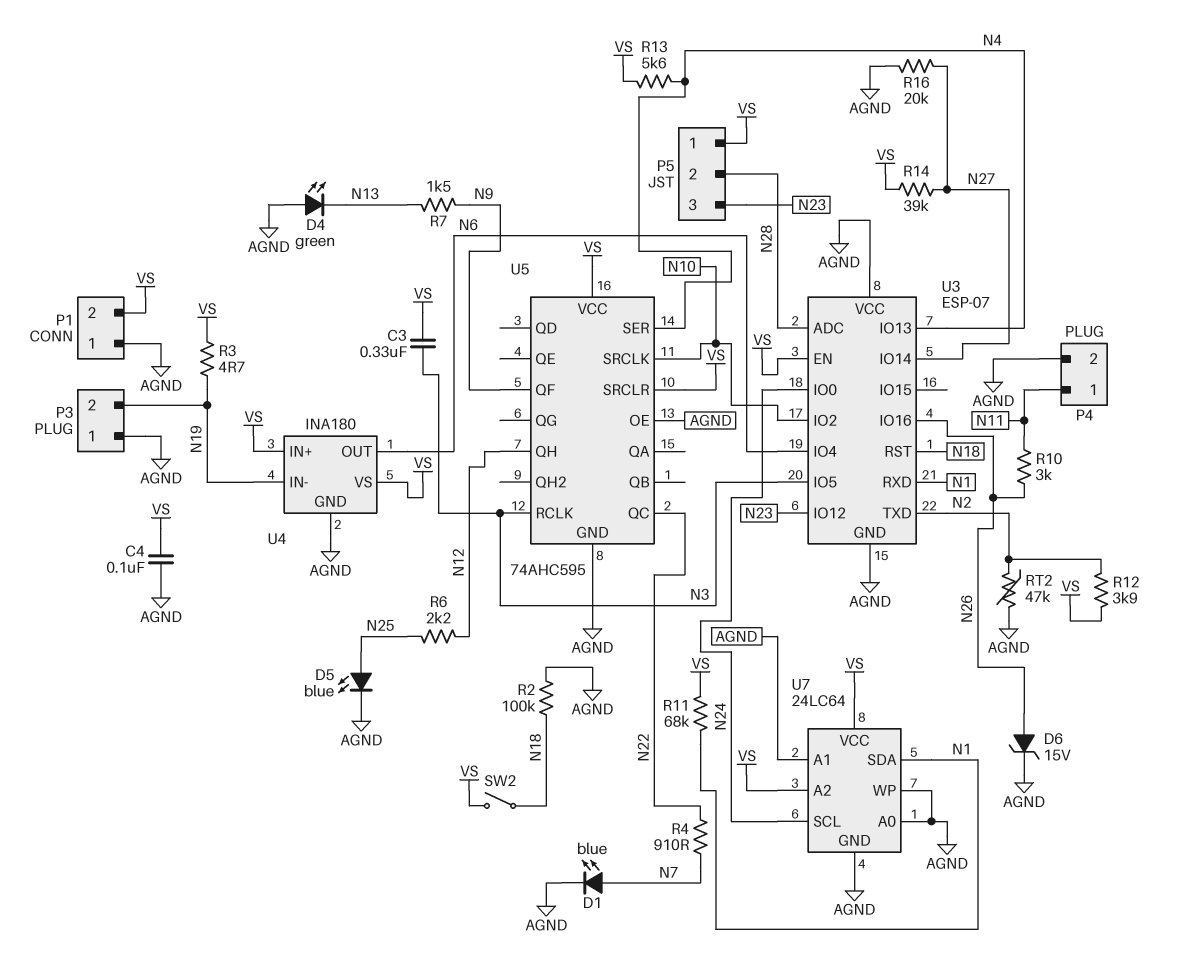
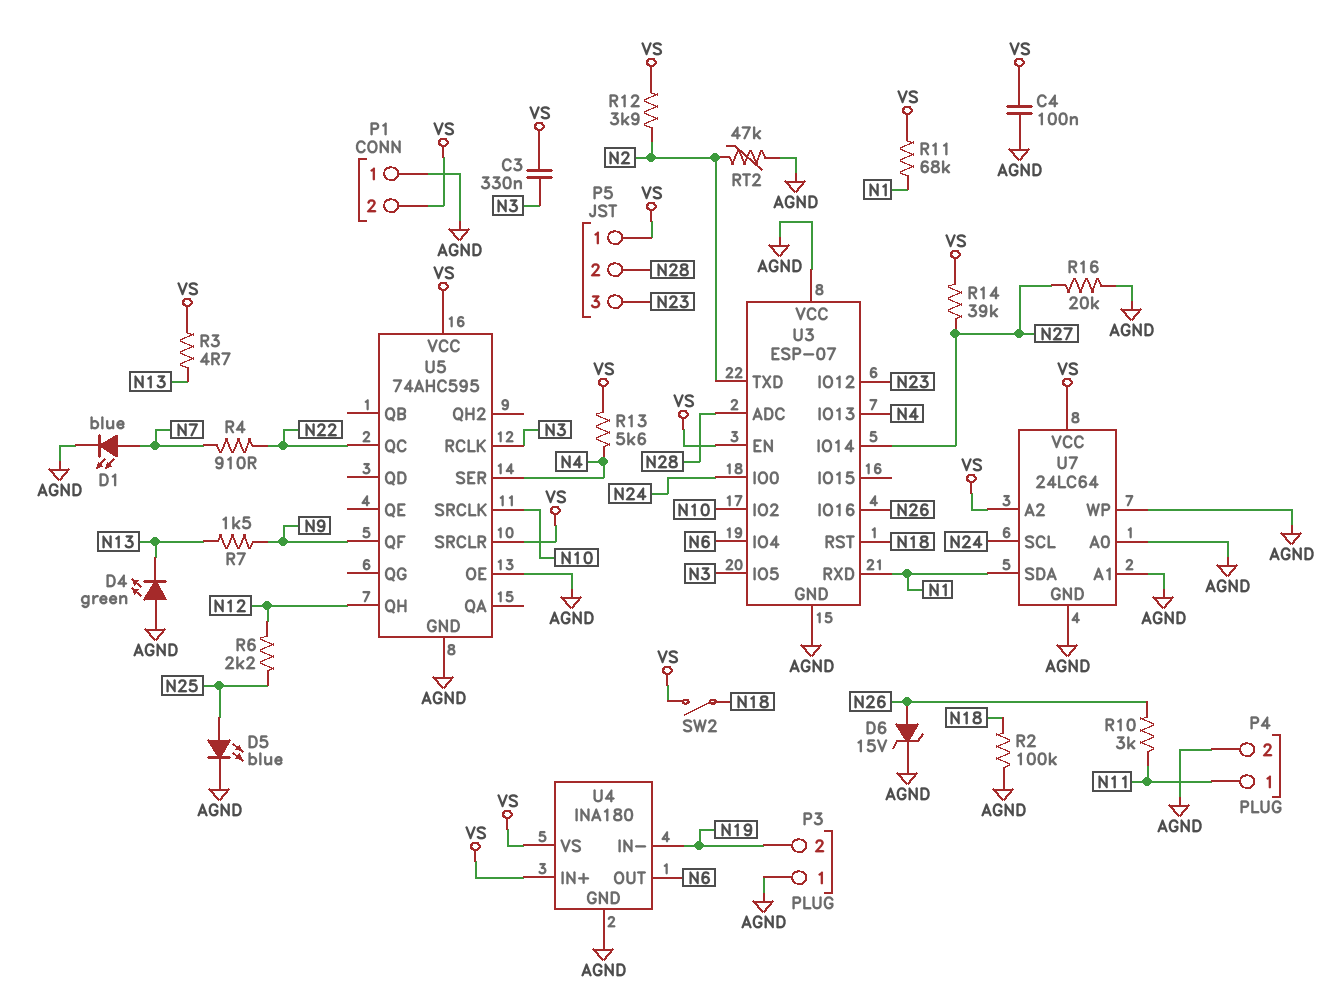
R3: 4.7 (N19, VS) -> 4.7 (N13, VS)

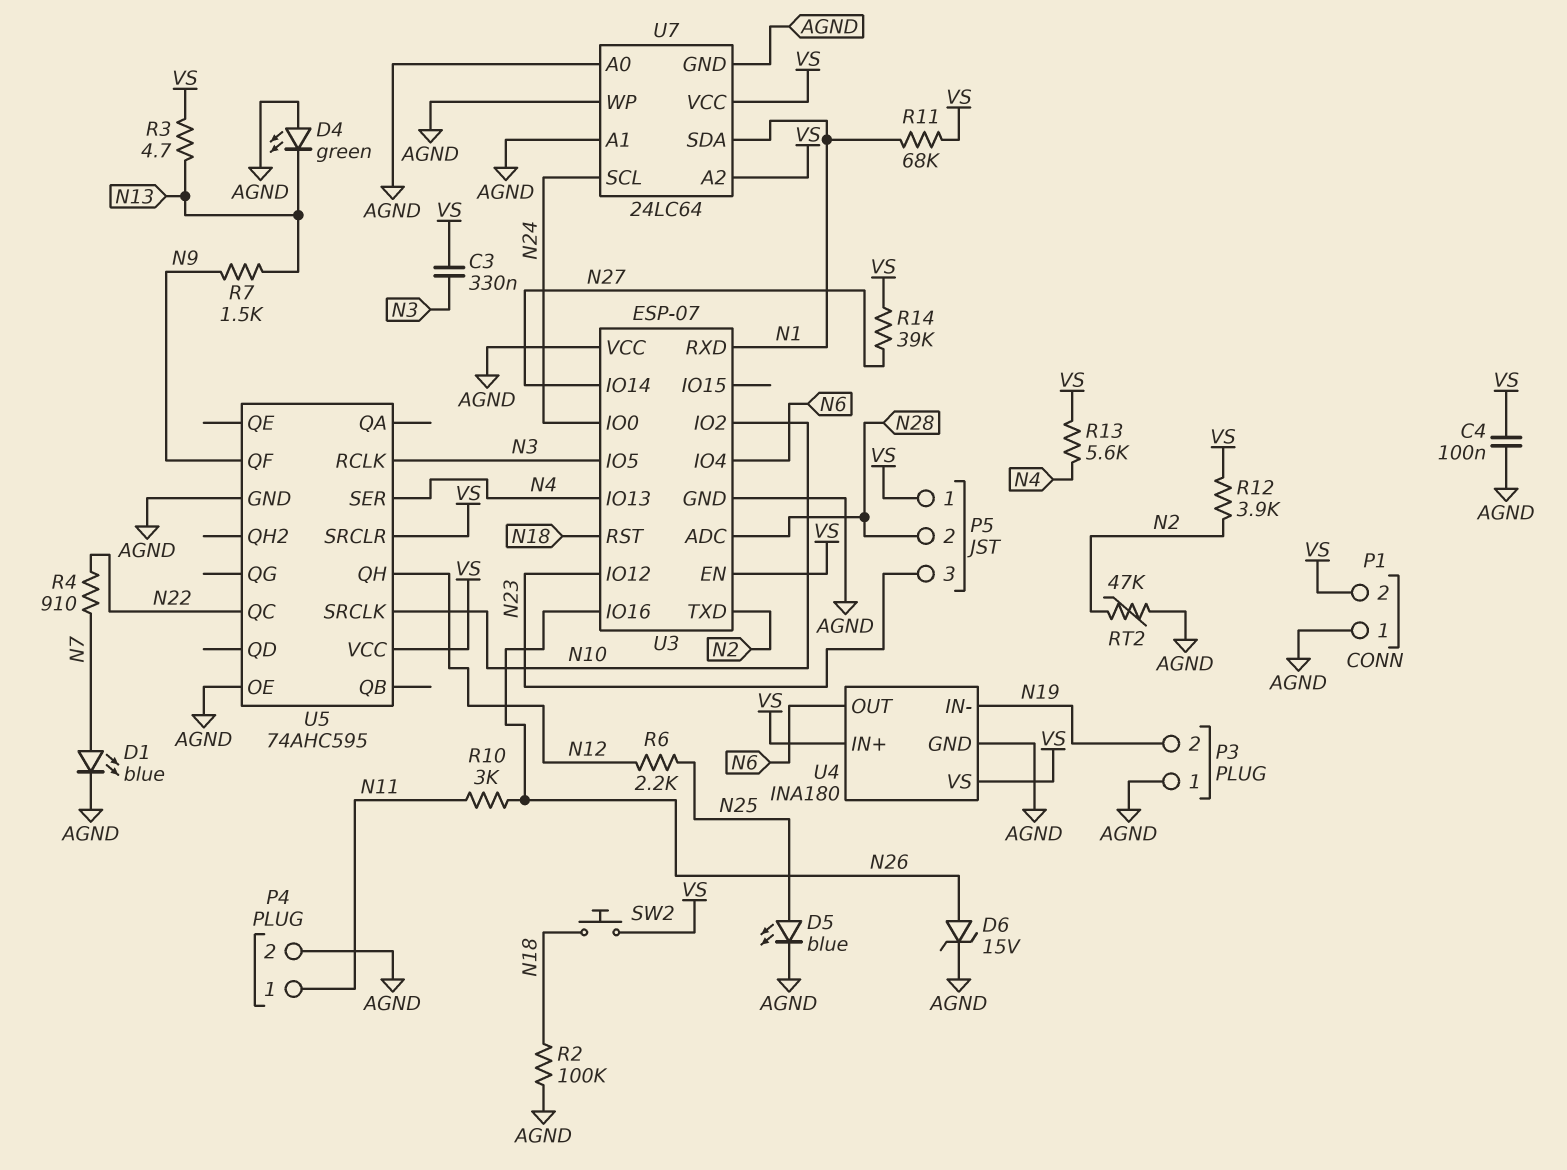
R16: 20k (AGND, N27) -> none
SW2: switch (N18, VS) -> button (N18, VS)

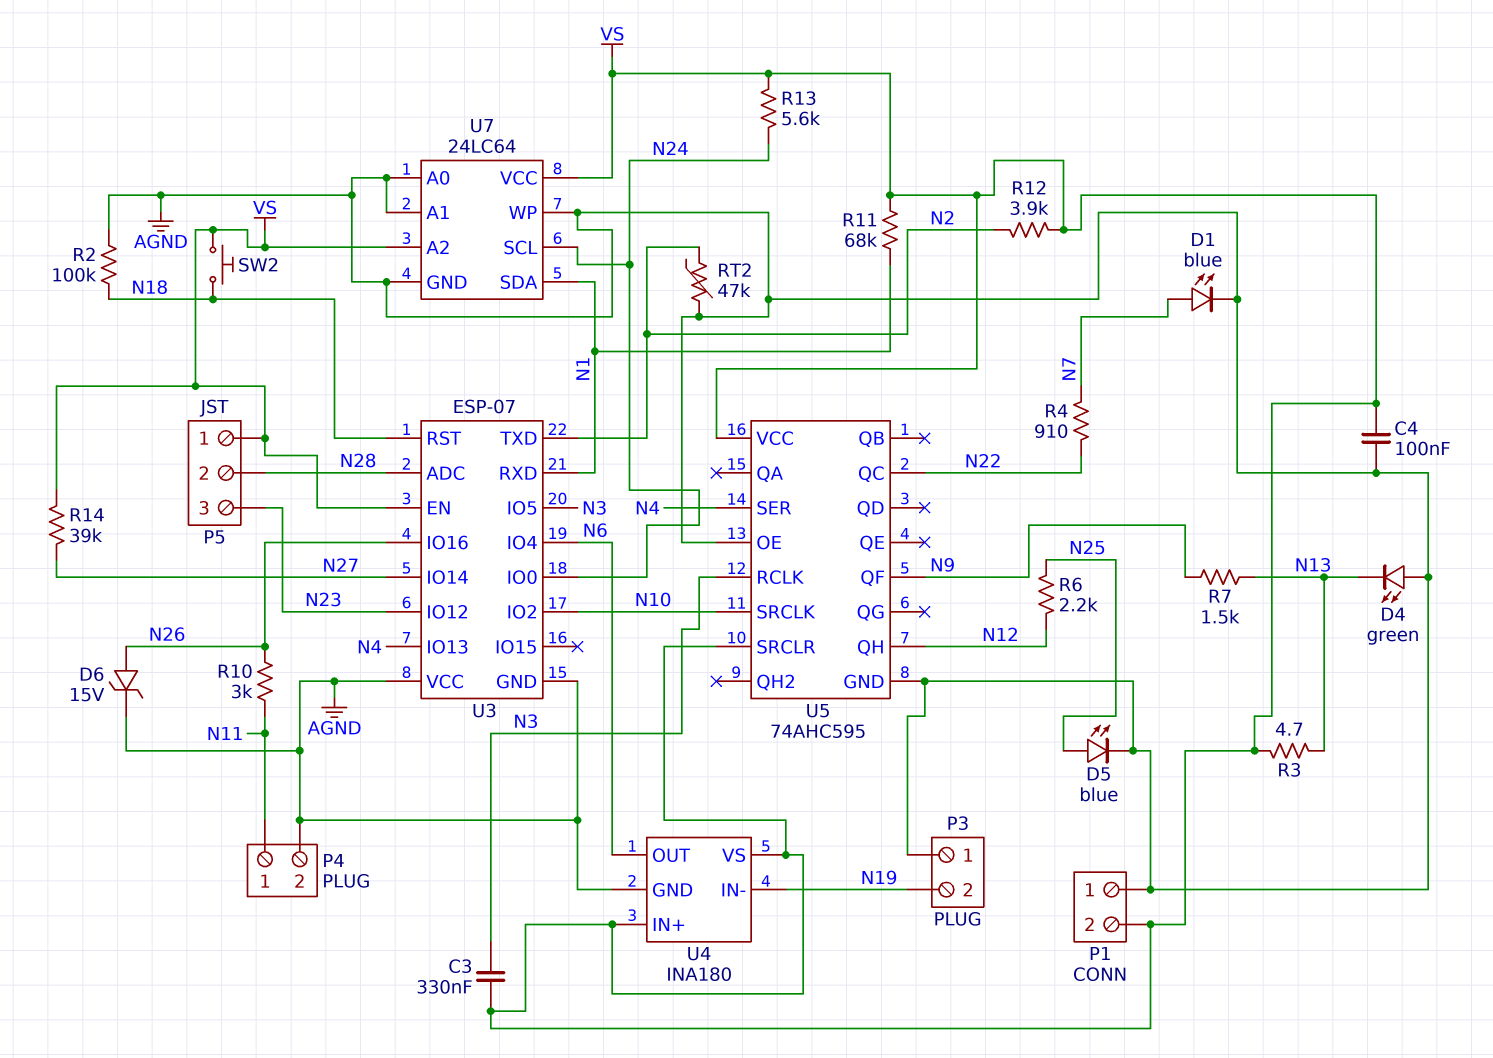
R13: 5.6k (N4, VS) -> 5.6k (N24, VS)

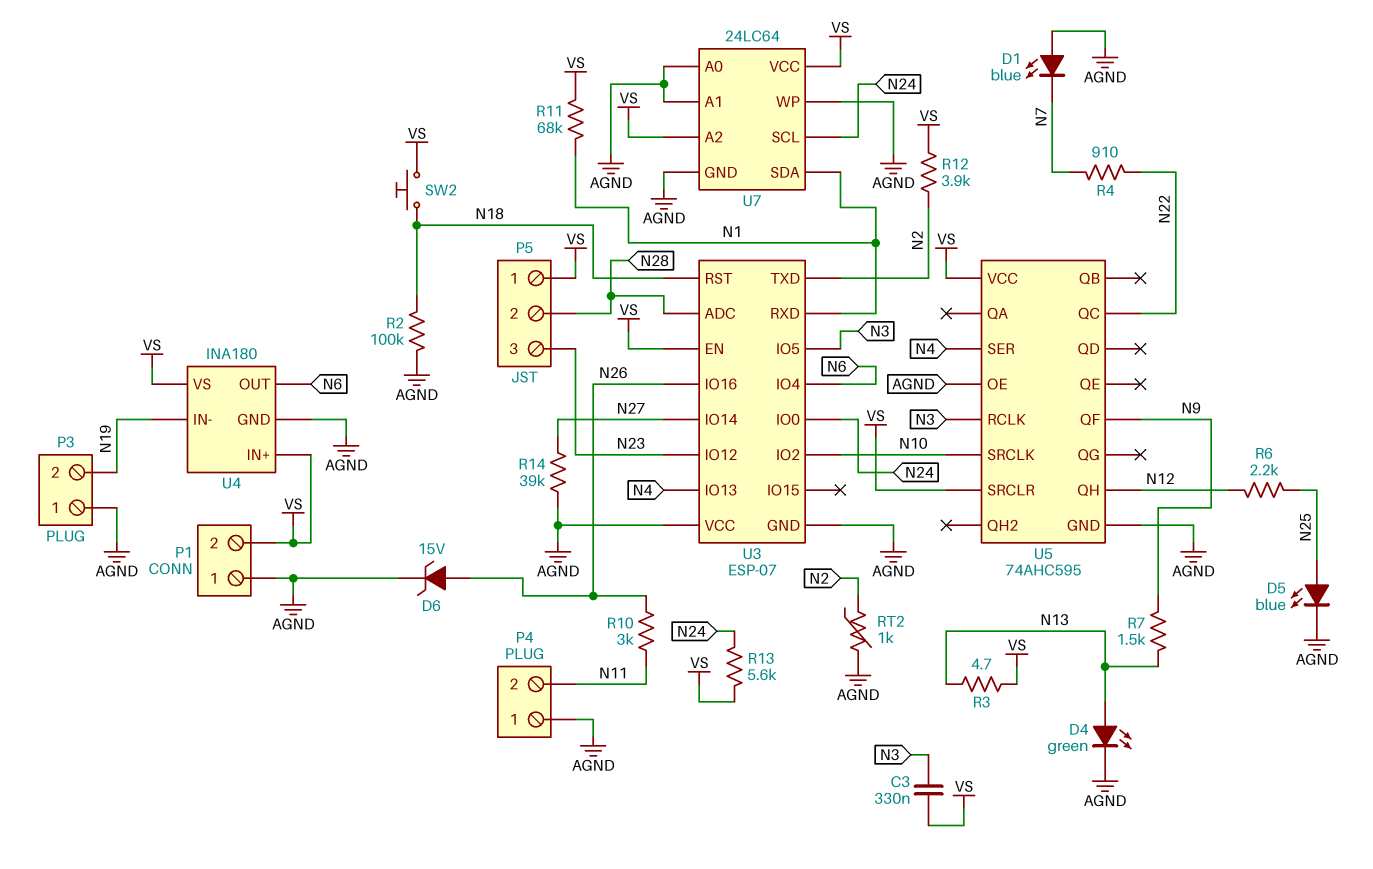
C4: 100nF (AGND, VS) -> none
D1: LED blue (A N7, K AGND) -> LED blue (A AGND, K N7)
D4: LED green (A AGND, K N13) -> LED green (A N13, K AGND)
P4 pin 1: N11 -> AGND
P4 pin 2: AGND -> N11
R14: 39k (N27, VS) -> 39k (AGND, N27)
RT2: 47k (AGND, N2) -> 1k (AGND, N2)

